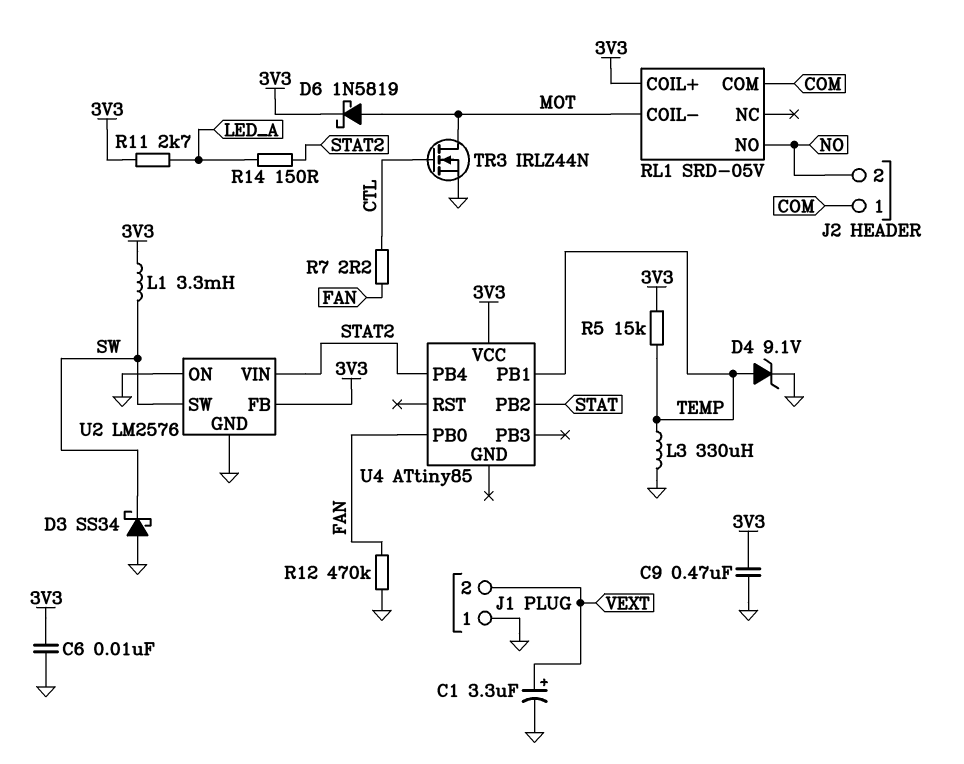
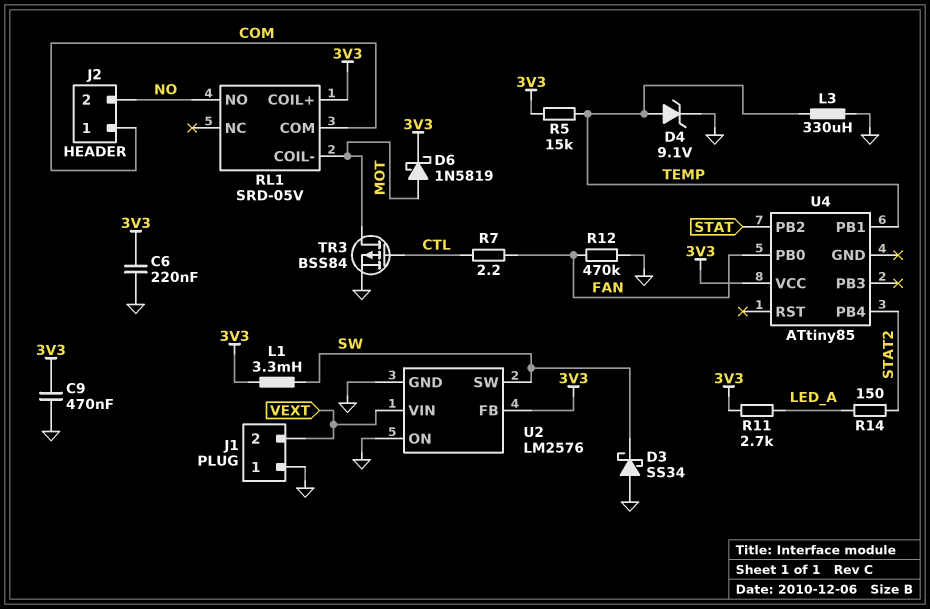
C1: 3.3uF (plus VEXT, minus GND) -> none
C6: 10nF (3V3, GND) -> 220nF (3V3, GND)
TR3: NMOS IRLZ44N (G CTL, D MOT, S GND) -> PMOS BSS84 (G CTL, D MOT, S GND)
U2 pin VIN: STAT2 -> VEXT

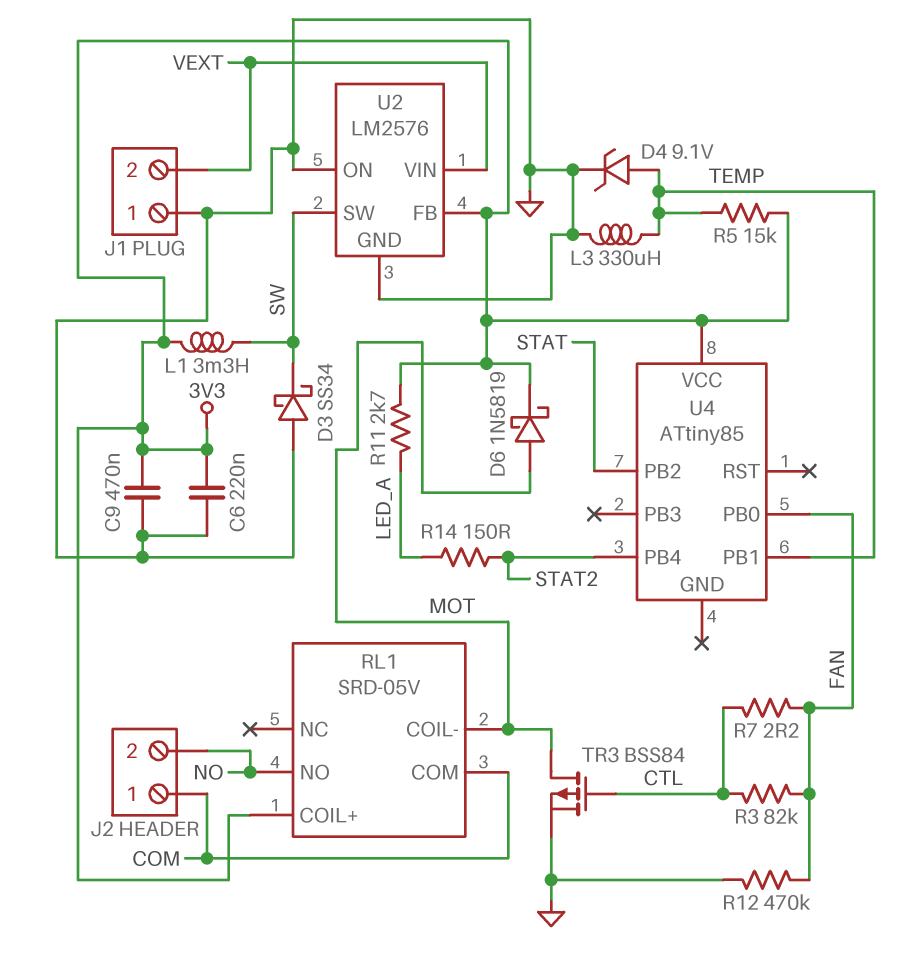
R3: none -> 82k (CTL, FAN)

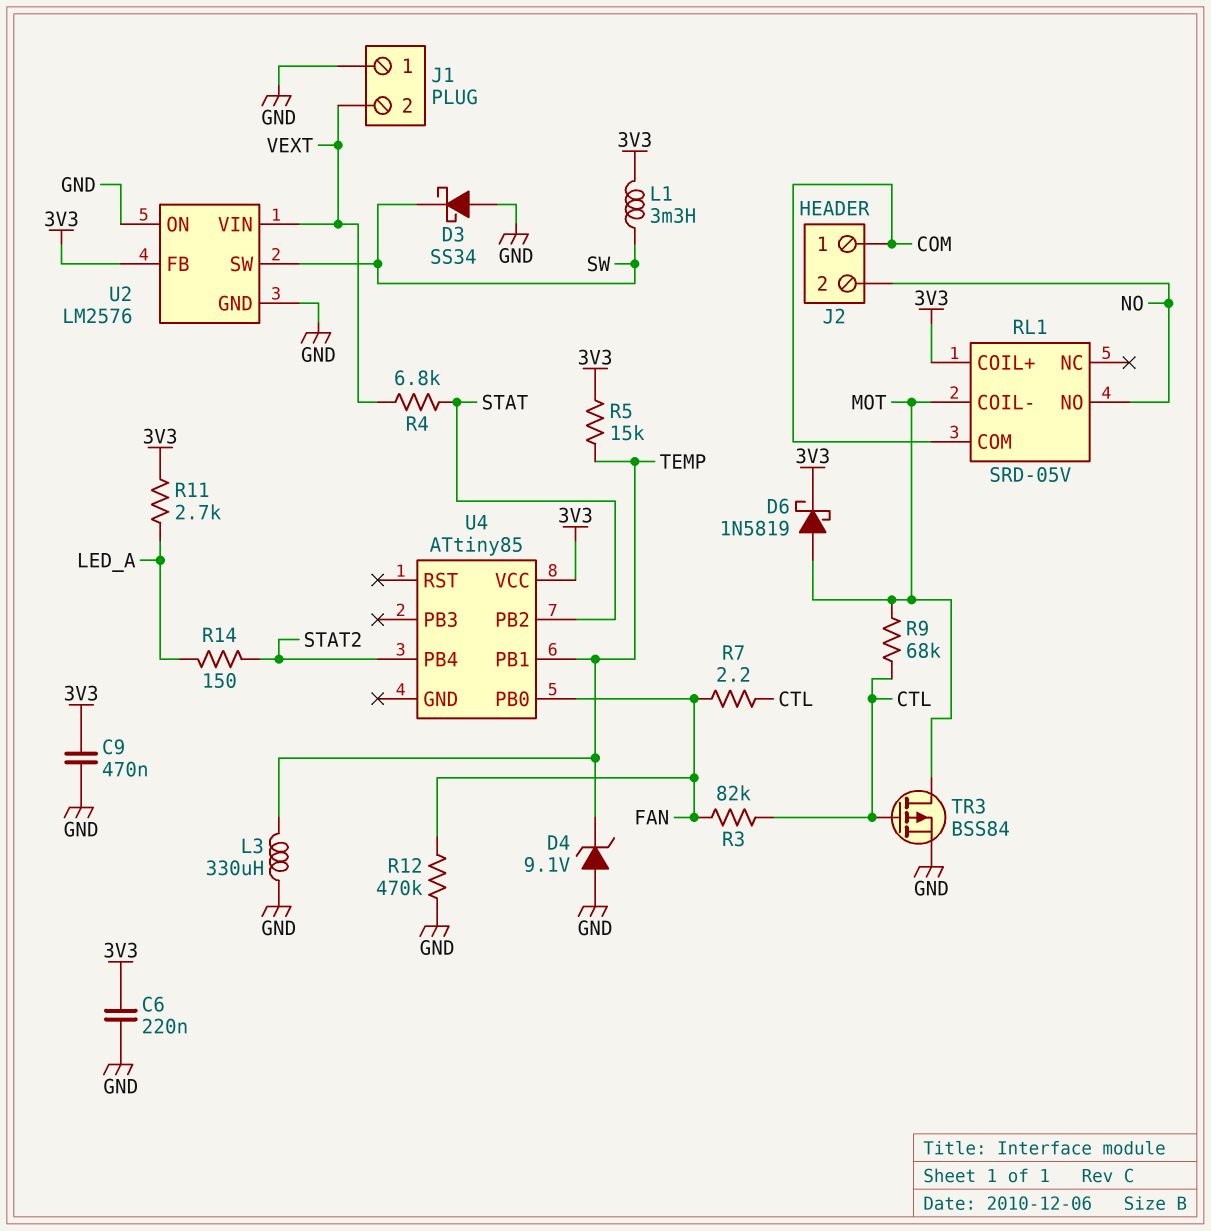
D4: zener 9.1V (A TEMP, K GND) -> zener 9.1V (A GND, K TEMP)
R4: none -> 6.8k (STAT, VEXT)
R9: none -> 68k (CTL, MOT)

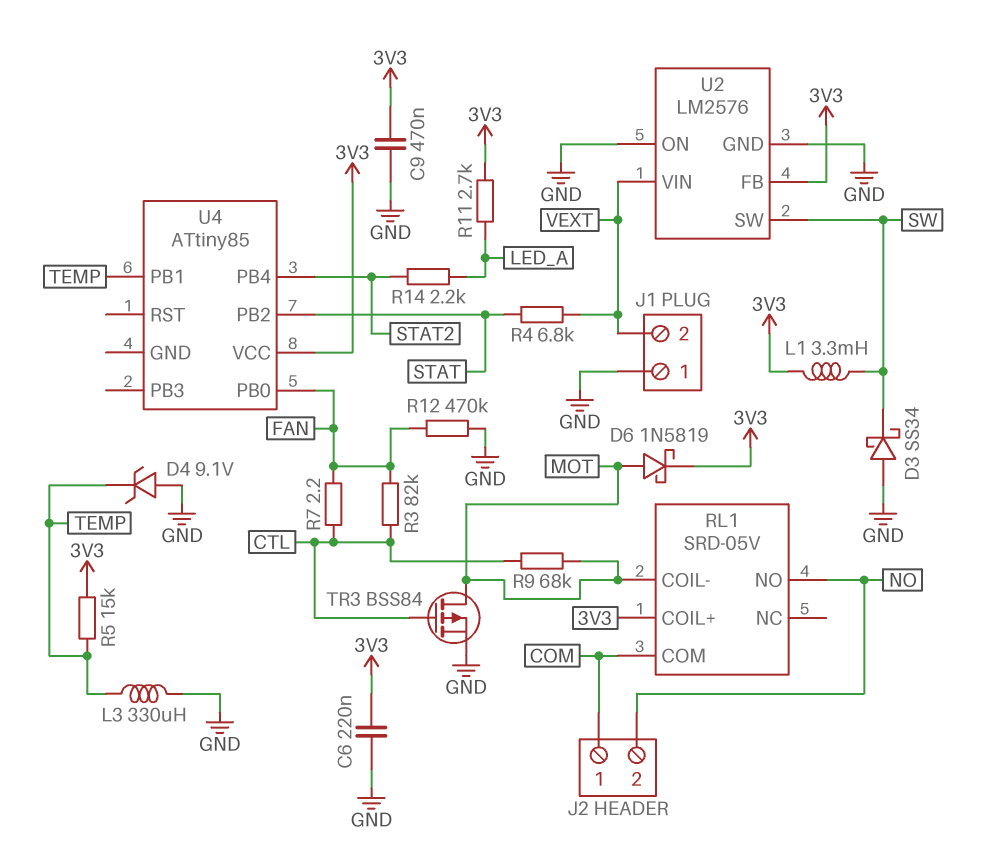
R14: 150 (LED_A, STAT2) -> 2.2k (LED_A, STAT2)

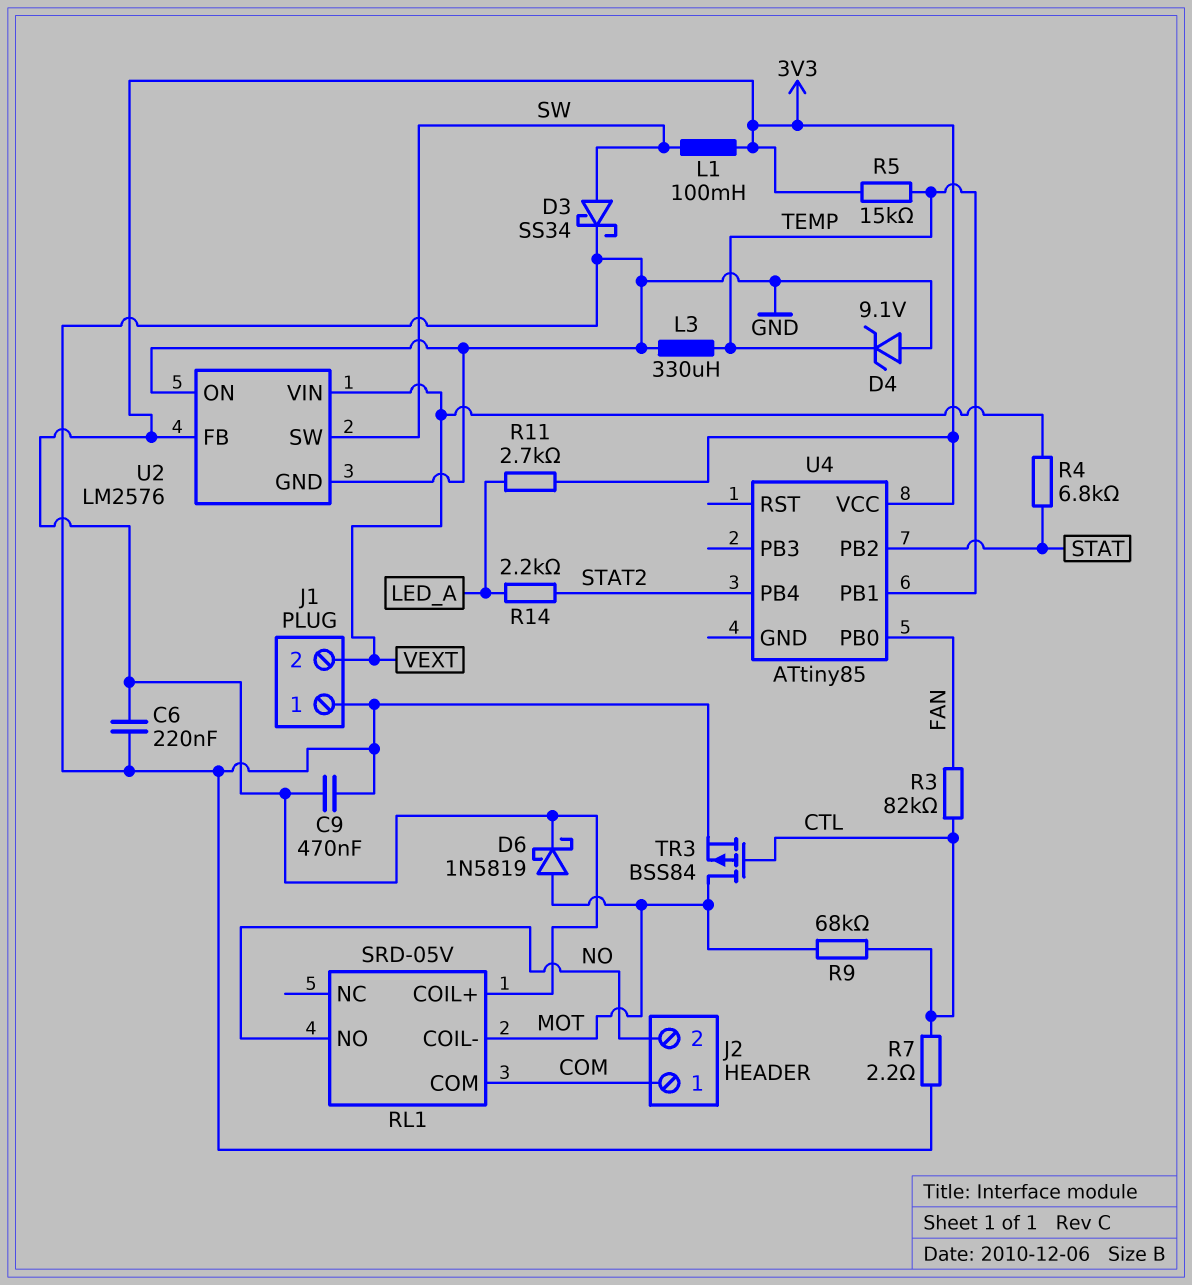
D3: schottky SS34 (A GND, K SW) -> schottky SS34 (A SW, K GND)
L1: 3.3mH (3V3, SW) -> 100mH (3V3, SW)
R7: 2.2 (CTL, FAN) -> 2.2 (CTL, GND)
R12: 470k (FAN, GND) -> none

